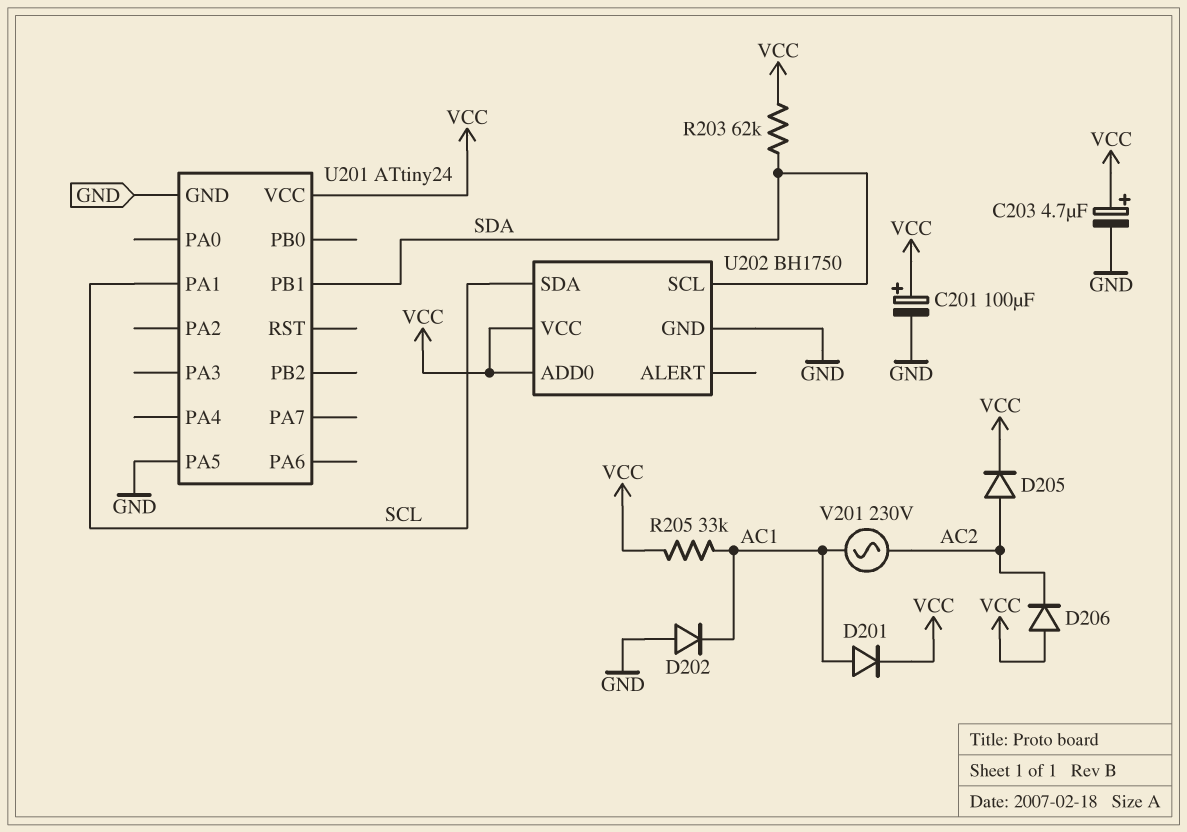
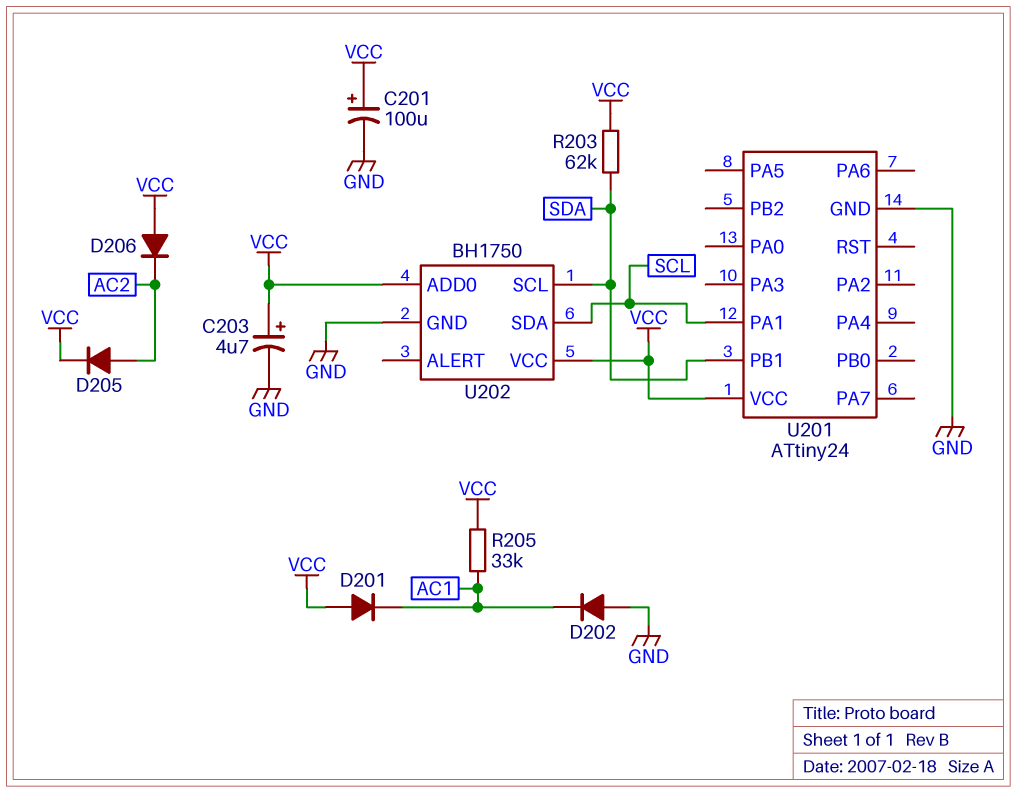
D201: diode (A AC1, K VCC) -> diode (A VCC, K AC1)
U201 pin PA5: GND -> none
V201: AC 230V (AC1, AC2) -> none

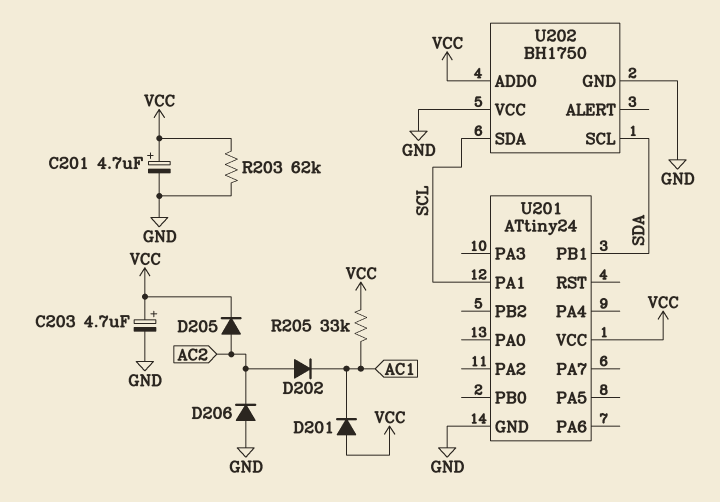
C201: 100uF (plus VCC, minus GND) -> 4.7uF (plus VCC, minus GND)
D202: diode (A GND, K AC1) -> diode (A AC2, K AC1)
D206: diode (A VCC, K AC2) -> diode (A GND, K AC2)
R203: 62k (SDA, VCC) -> 62k (GND, VCC)
U202 pin VCC: VCC -> GND

